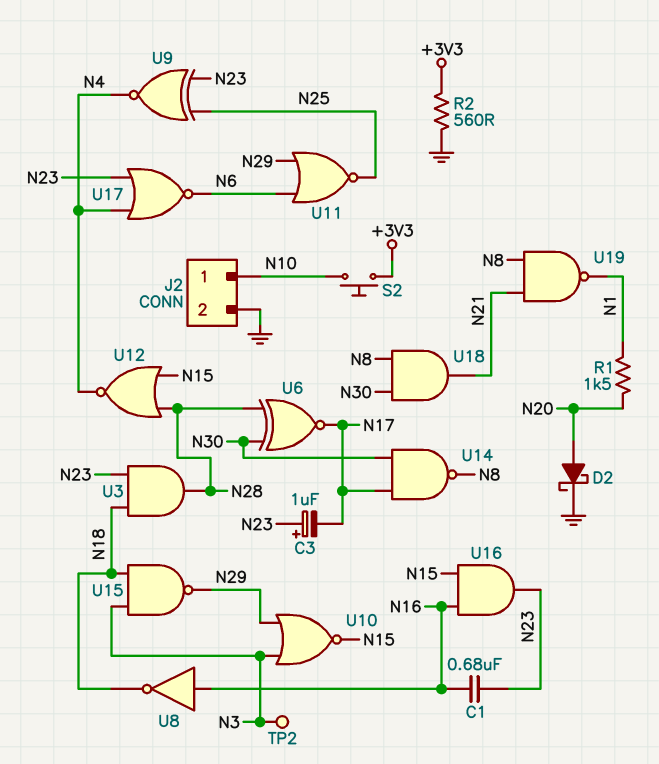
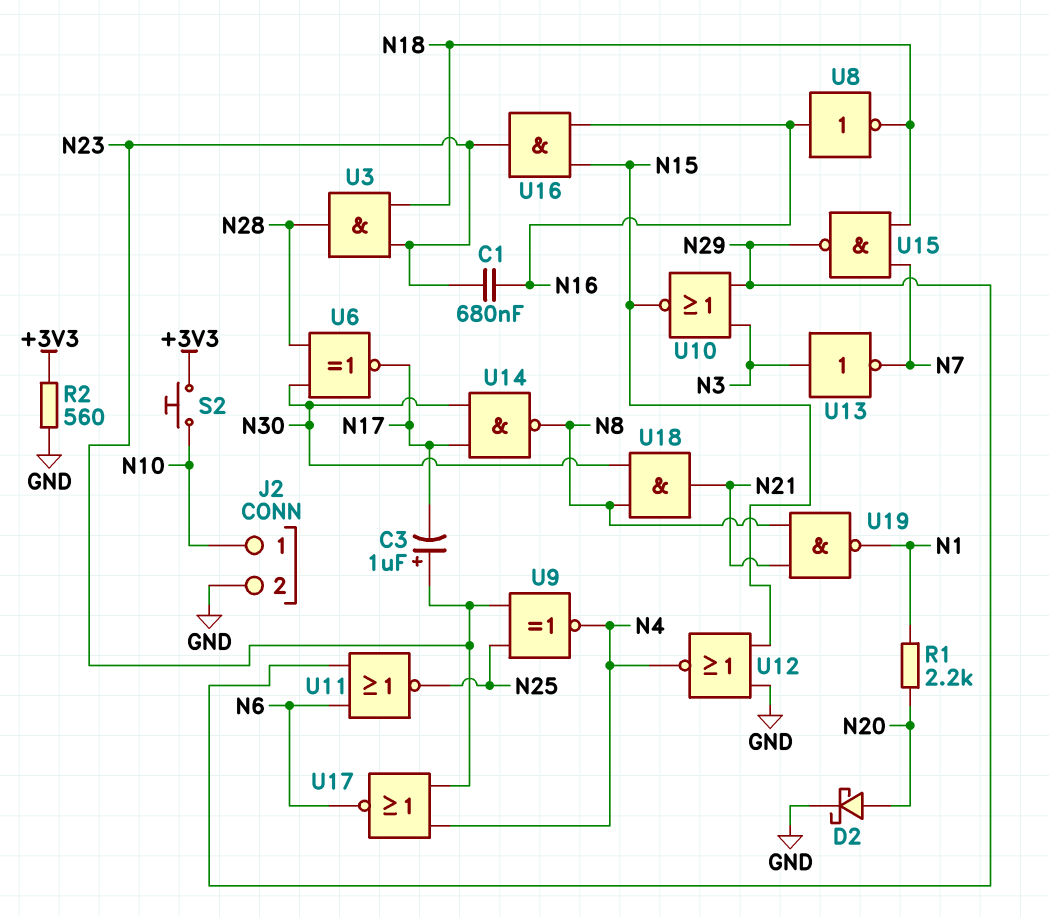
R1: 1.5k (N1, N20) -> 2.2k (N1, N20)
TP2: test point (N3) -> none
U12: NOR (in N15, in N28, out N4) -> NOR (in GND, in N15, out N4)
U13: none -> NOT (in N3, out N7)
U15: NAND (in N3, in N18, out N29) -> NAND (in N7, in N18, out N29)

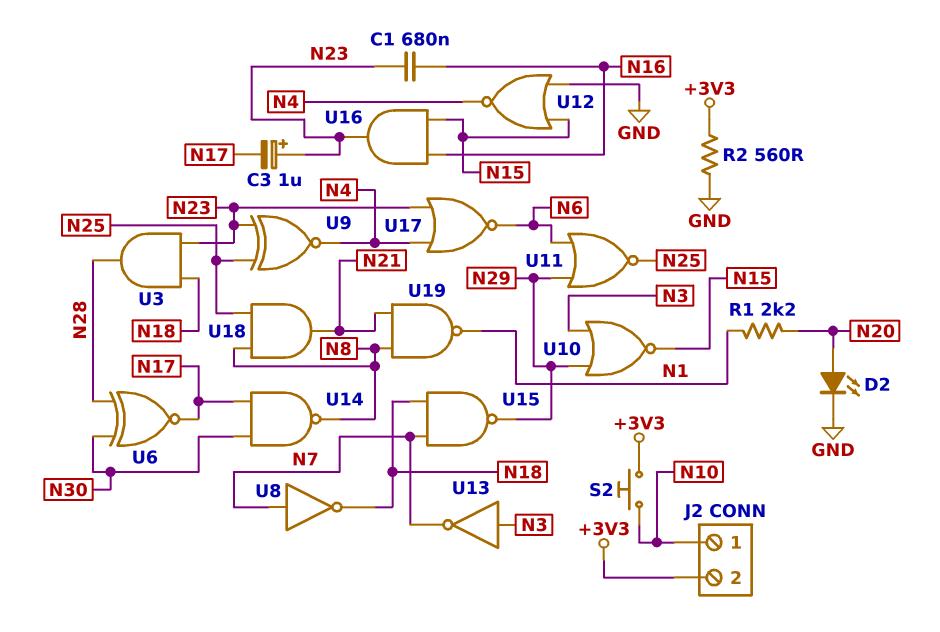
D2: schottky (A N20, K GND) -> LED (A N20, K GND)
J2 pin 2: GND -> +3V3
U8: NOT (in N16, out N18) -> NOT (in N7, out N18)
U18: AND (in N8, in N30, out N21) -> AND (in N8, in N25, out N21)

